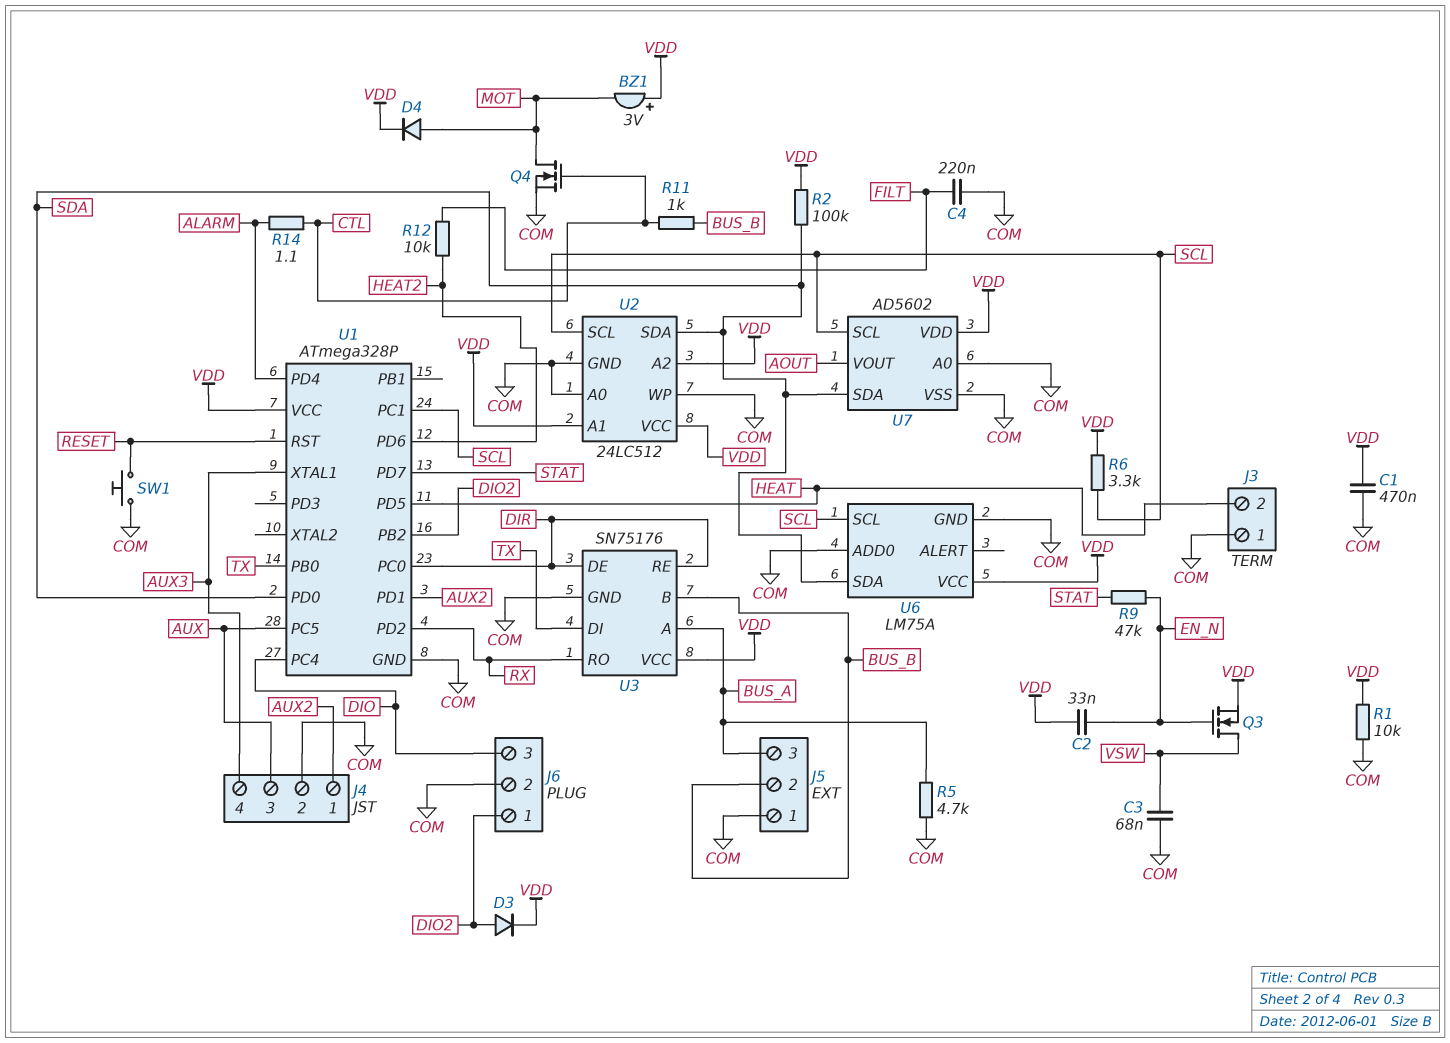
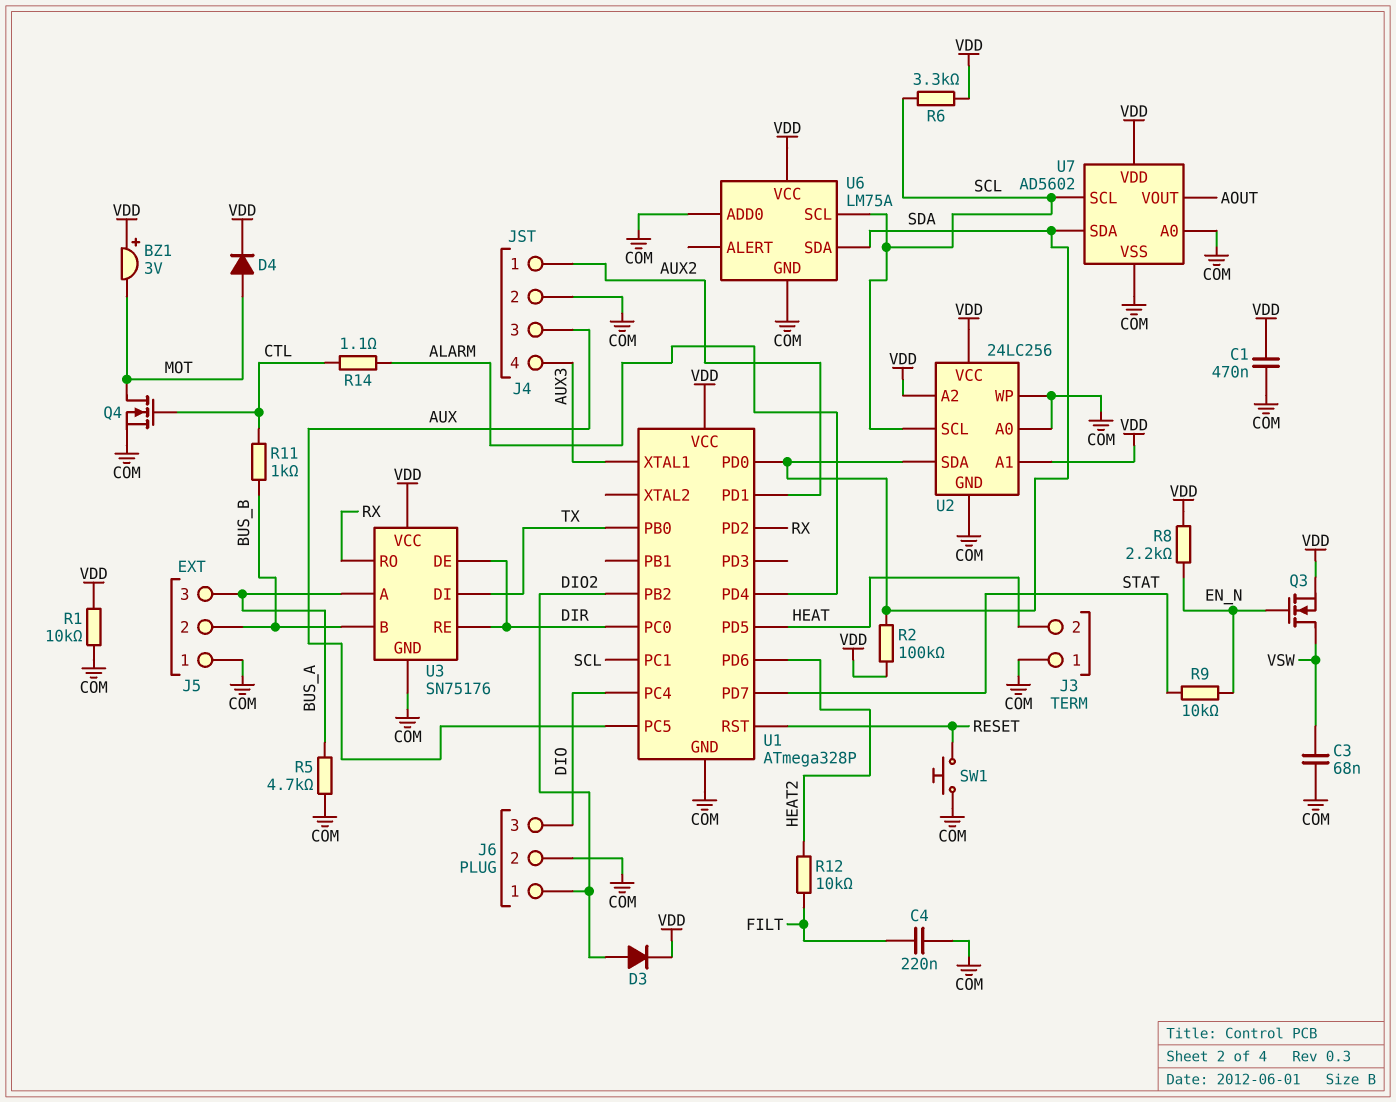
C2: 33nF (EN_N, VDD) -> none
R8: none -> 2.2k (EN_N, VDD)
R9: 47k (EN_N, STAT) -> 10k (EN_N, STAT)
U2: 24LC512 -> 24LC256

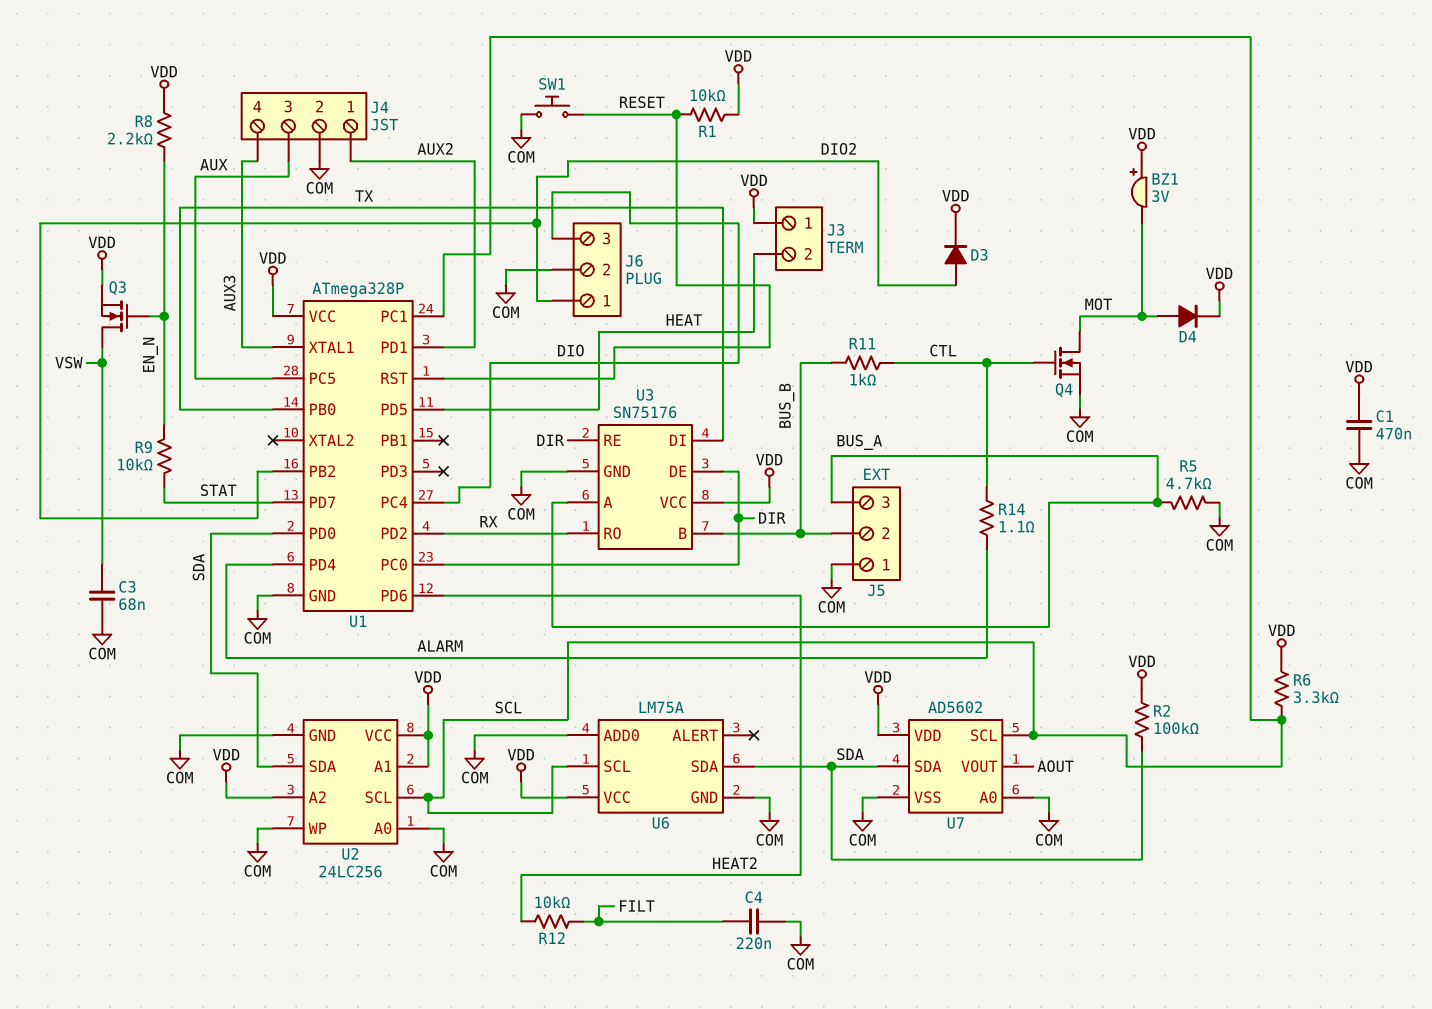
J3 pin 1: COM -> VDD
R1: 10k (COM, VDD) -> 10k (RESET, VDD)

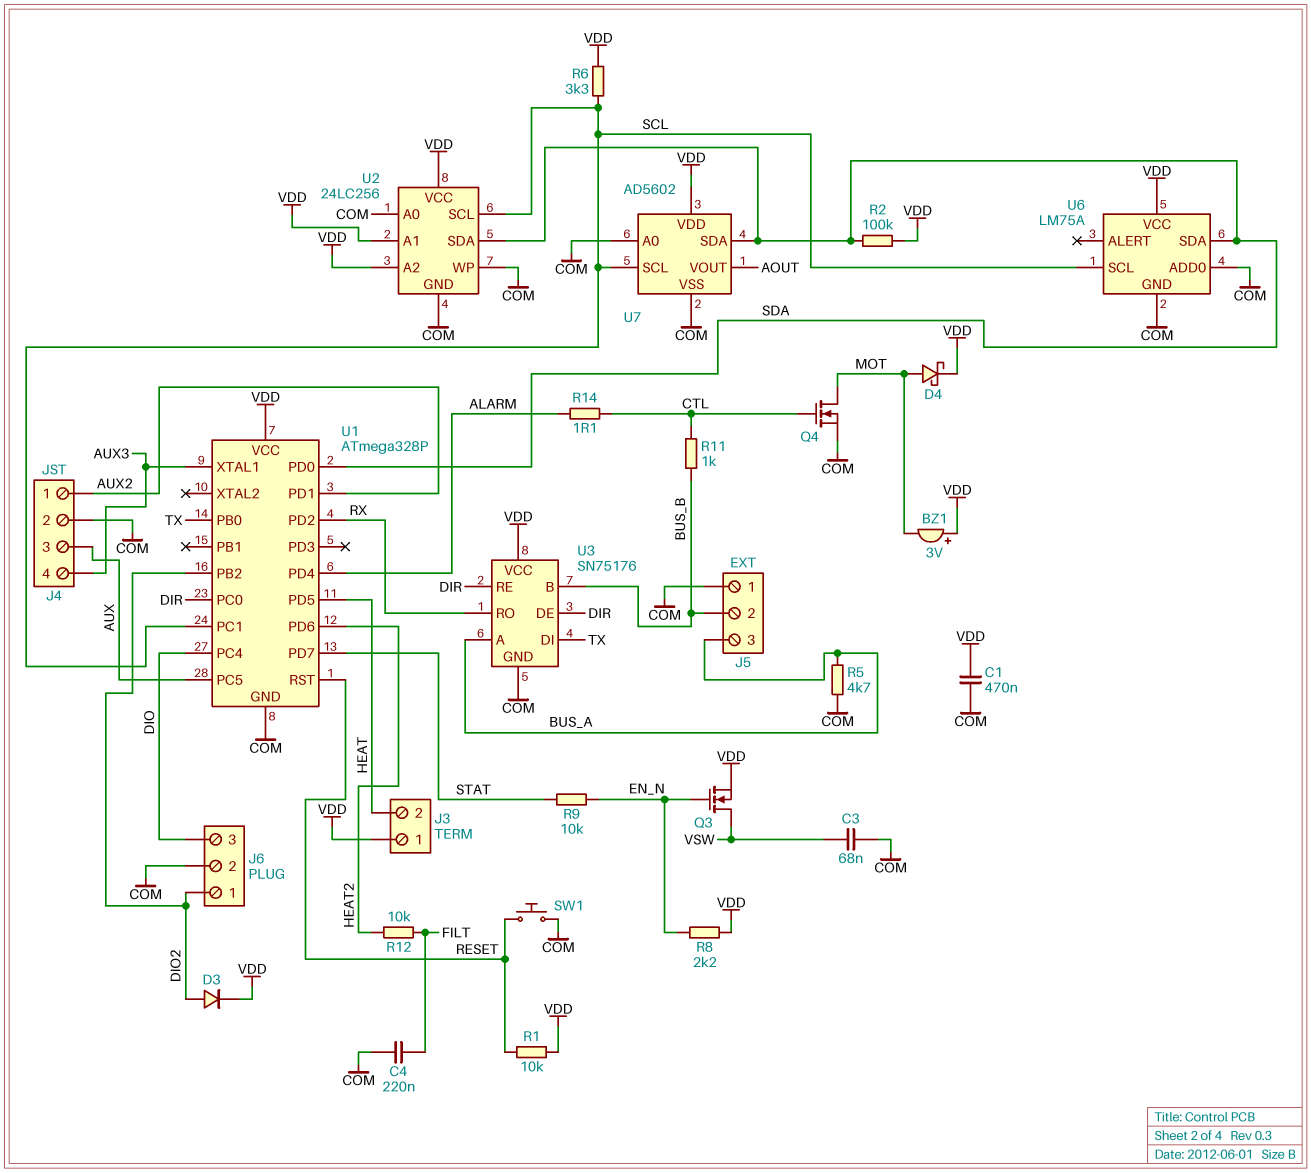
D4: diode (A MOT, K VDD) -> schottky (A MOT, K VDD)

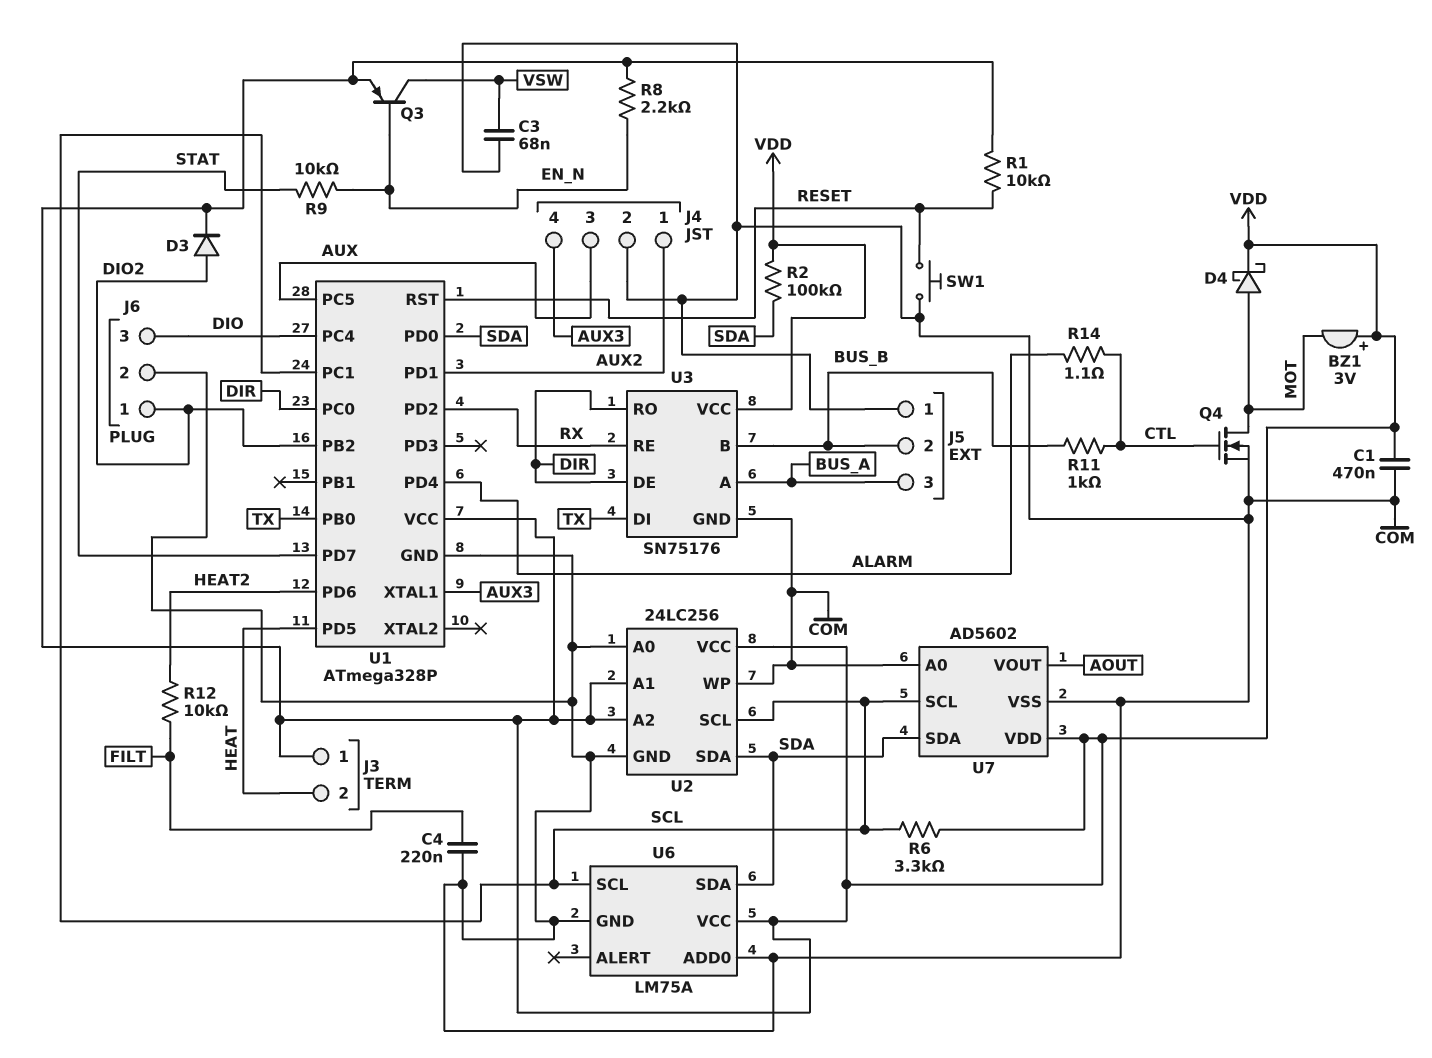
Q3: NMOS (G EN_N, D VSW, S VDD) -> PNP (B EN_N, C VSW, E VDD)
R5: 4.7k (BUS_A, COM) -> none
U3 pin RE: DIR -> RX
U3 pin RO: RX -> DIR

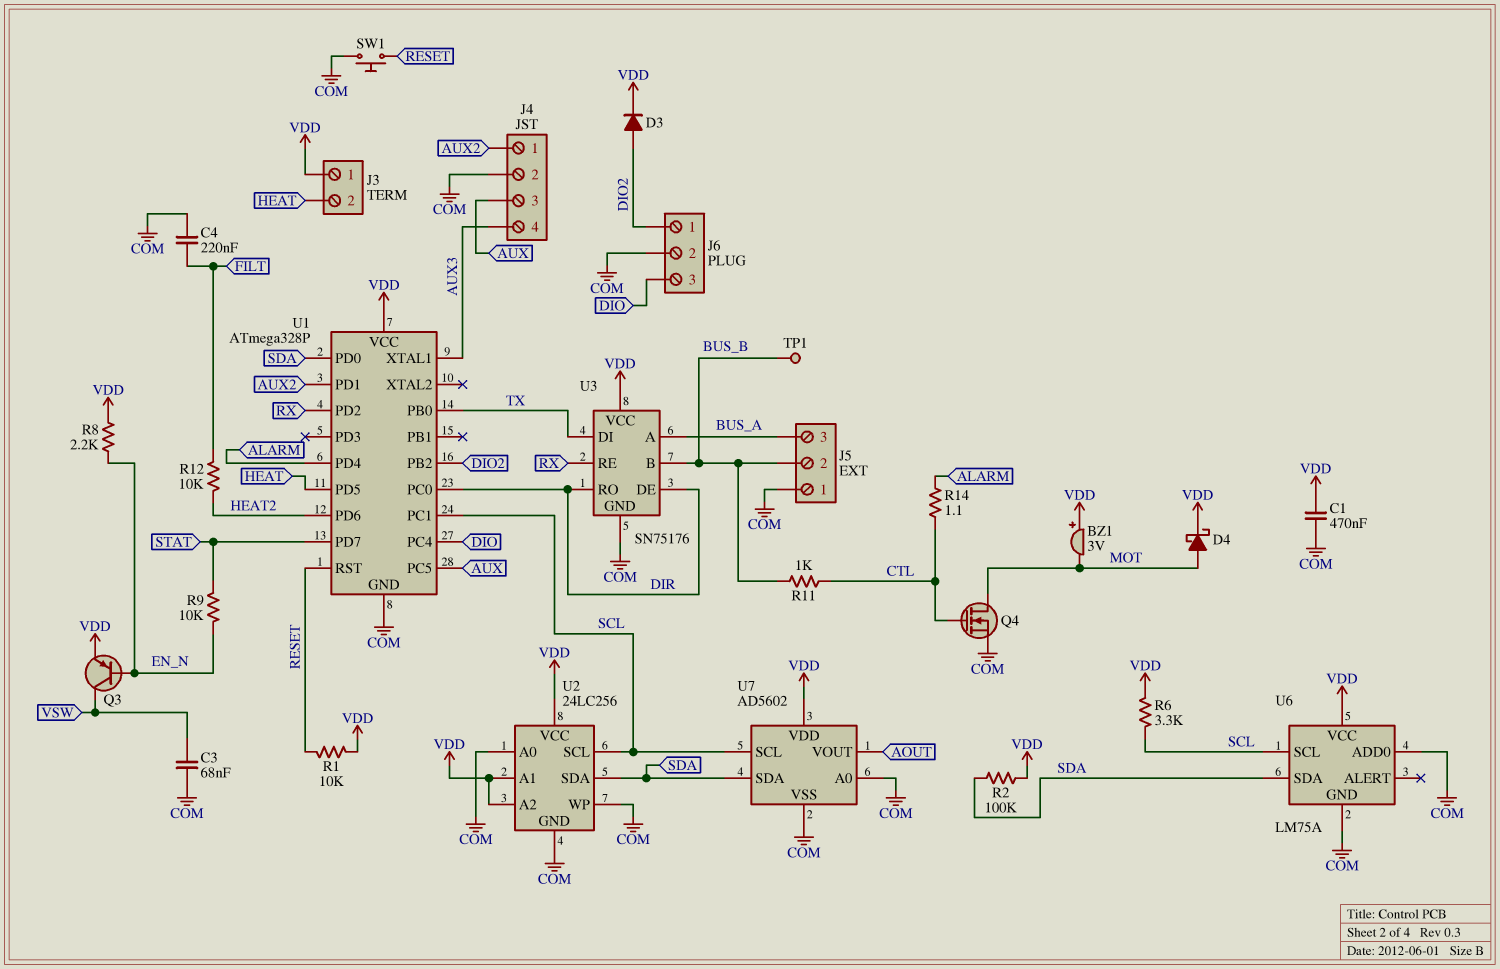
TP1: none -> test point (BUS_B)

